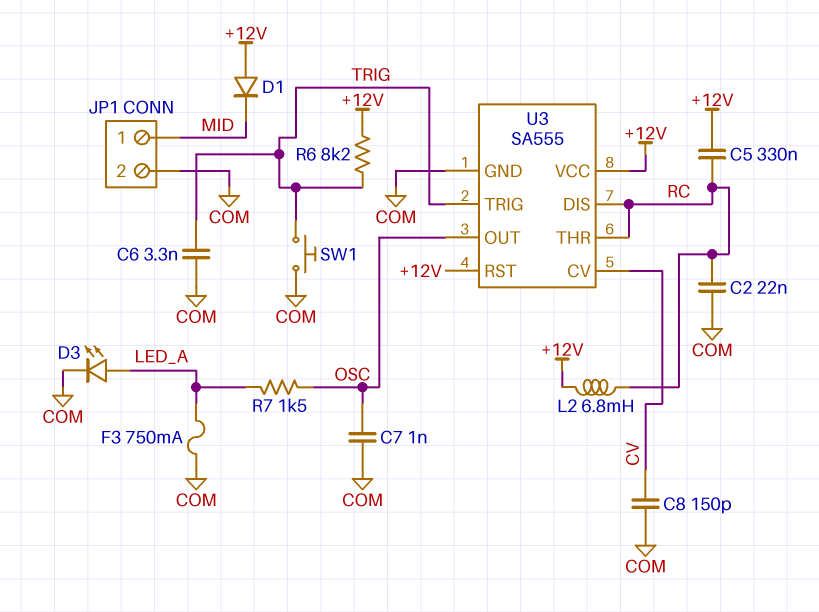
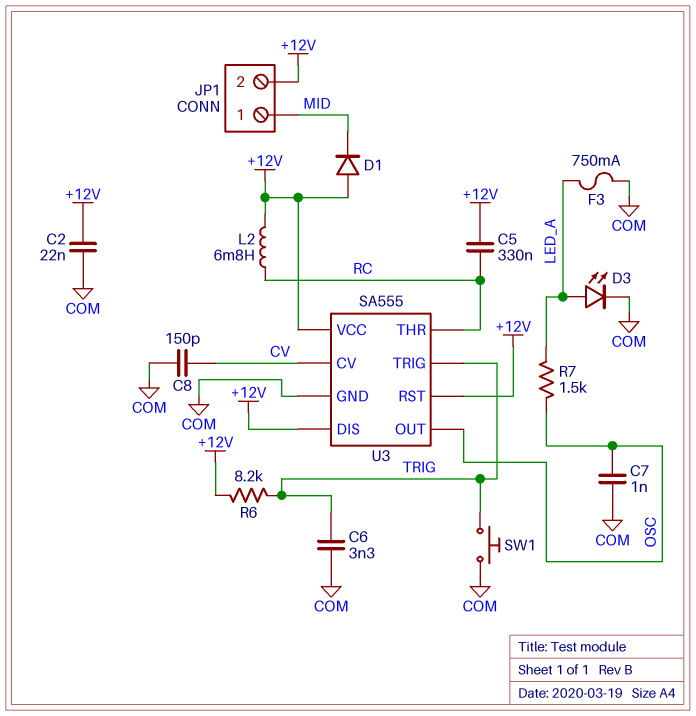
C2: 22nF (COM, RC) -> 22nF (+12V, COM)
JP1 pin 2: COM -> +12V
U3 pin DIS: RC -> +12V

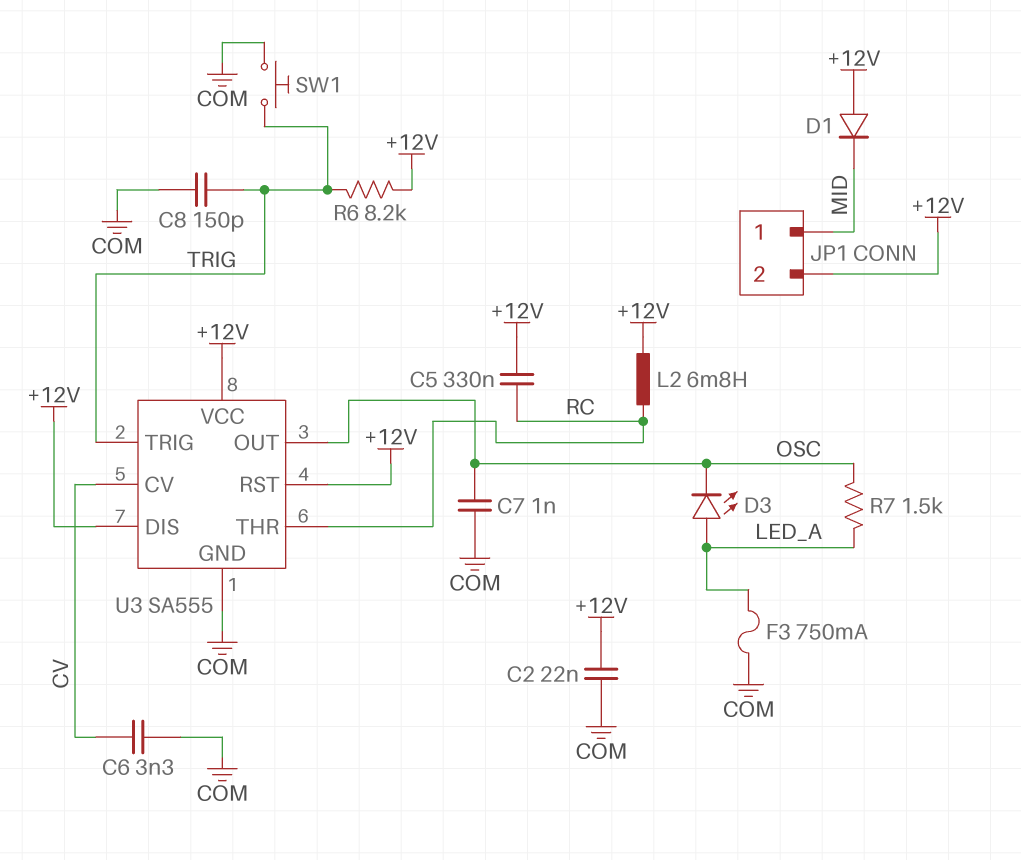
C6: 3.3nF (COM, TRIG) -> 3.3nF (COM, CV)
C8: 150pF (COM, CV) -> 150pF (COM, TRIG)
D3: LED (A LED_A, K COM) -> LED (A LED_A, K OSC)

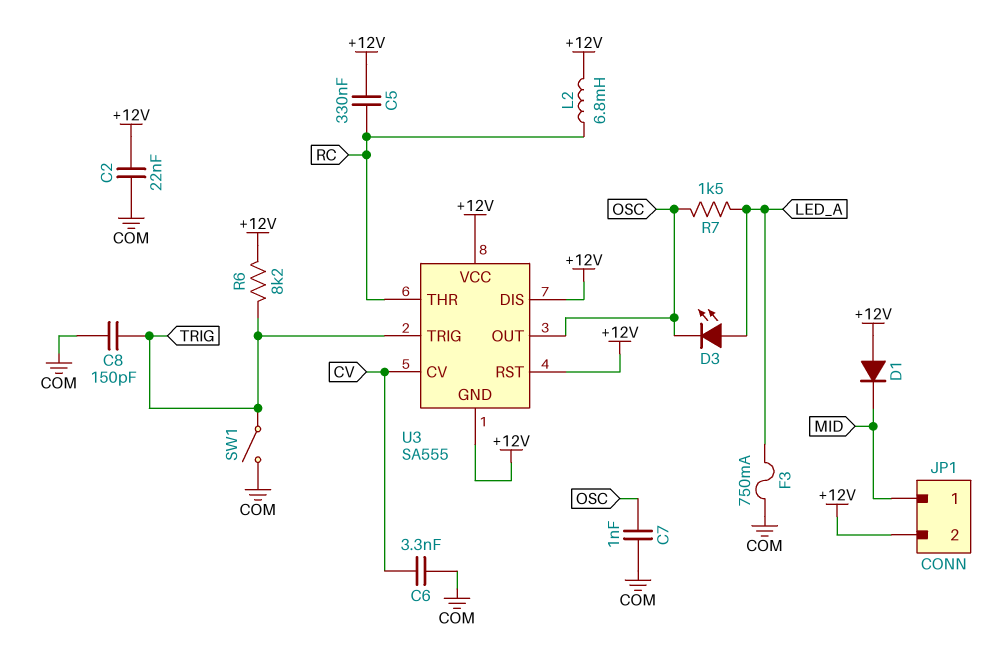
SW1: button (COM, TRIG) -> switch (COM, TRIG)
U3 pin GND: COM -> +12V

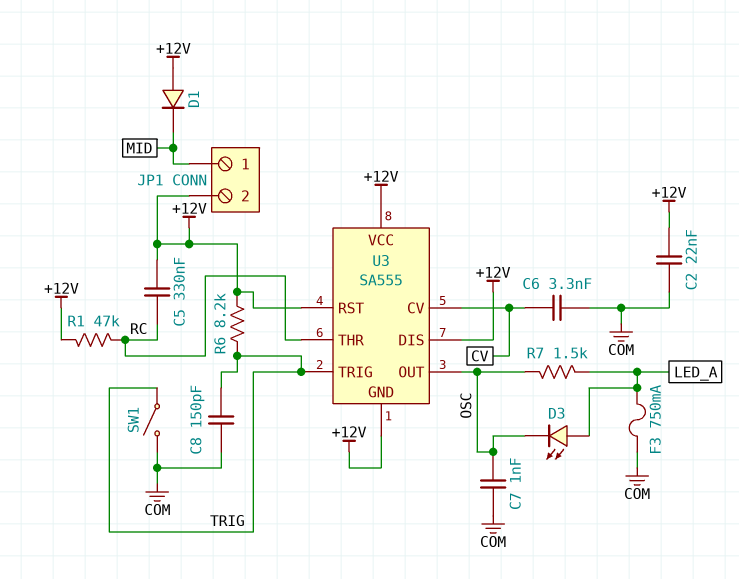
L2: 6.8mH (+12V, RC) -> none
R1: none -> 47k (+12V, RC)

